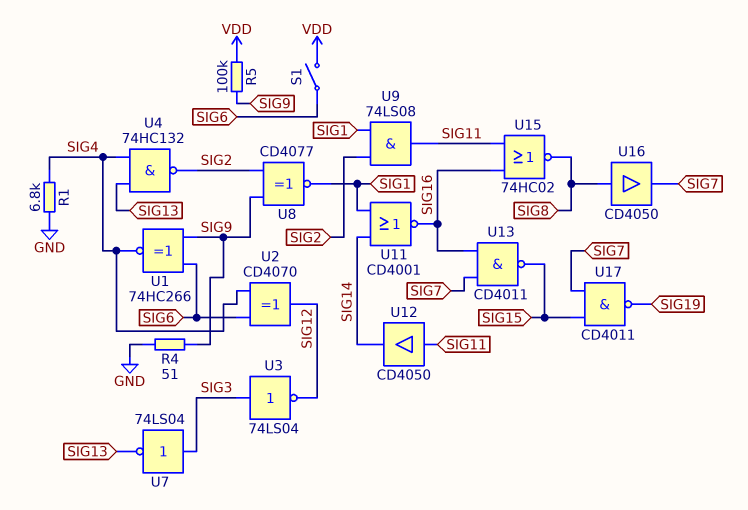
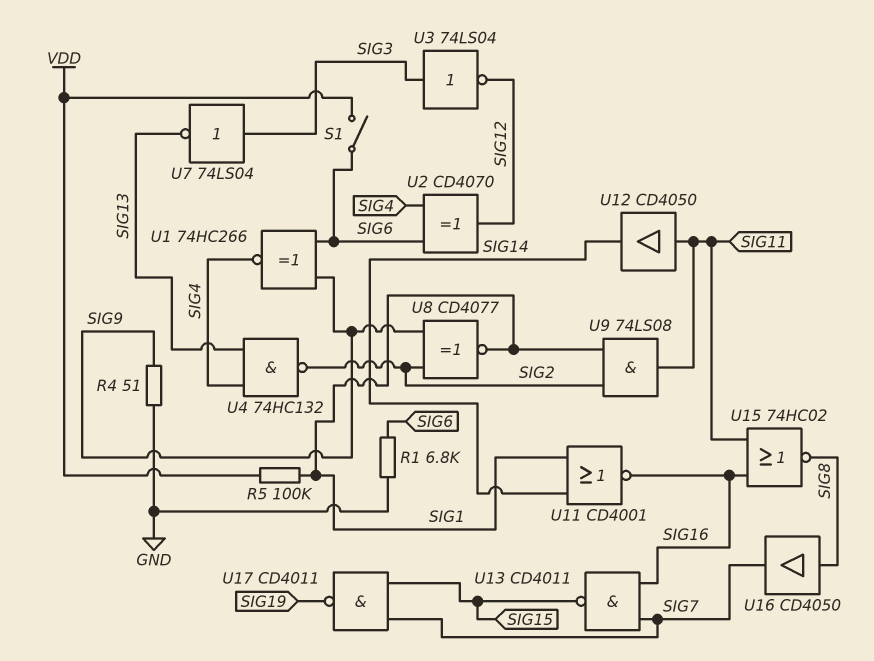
R1: 6.8k (GND, SIG4) -> 6.8k (GND, SIG6)
R5: 100k (SIG9, VDD) -> 100k (SIG1, VDD)

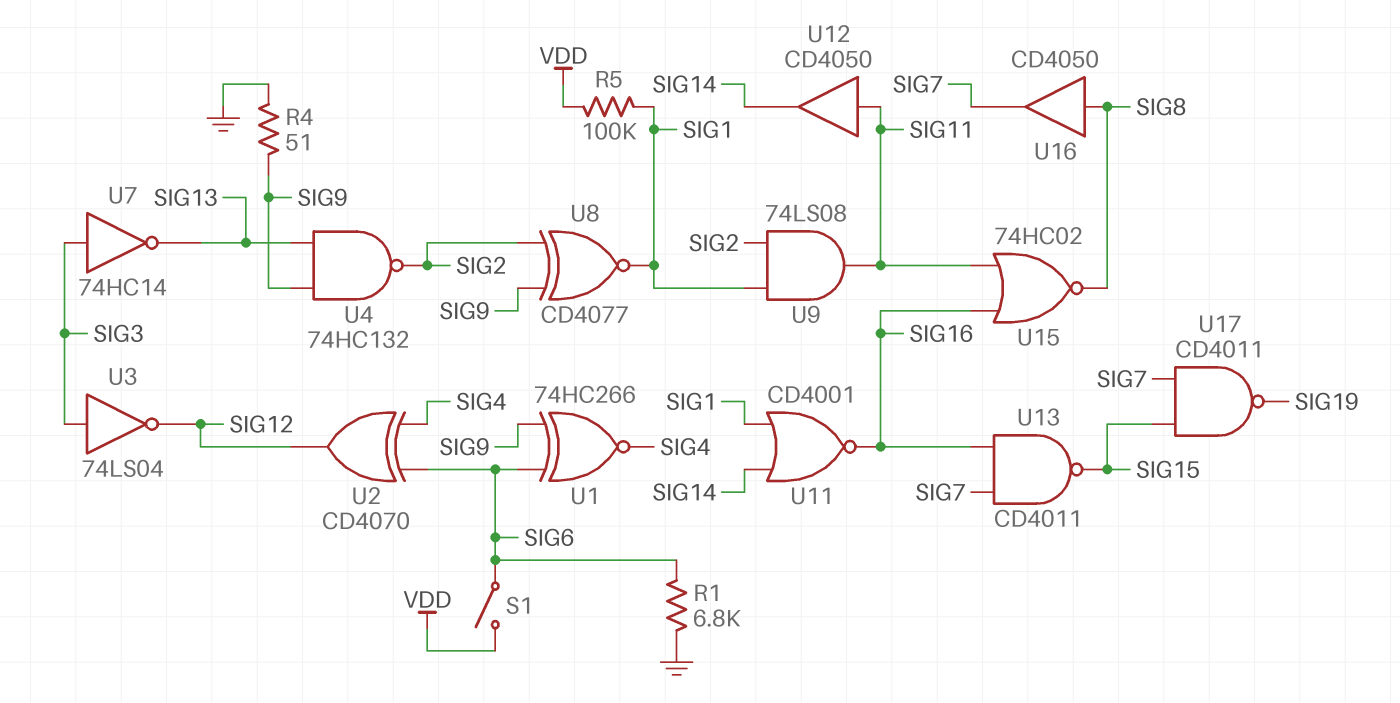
U4: NAND 74HC132 (in SIG4, in SIG13, out SIG2) -> NAND 74HC132 (in SIG9, in SIG13, out SIG2)
U7: NOT 74LS04 (in SIG3, out SIG13) -> NOT 74HC14 (in SIG3, out SIG13)

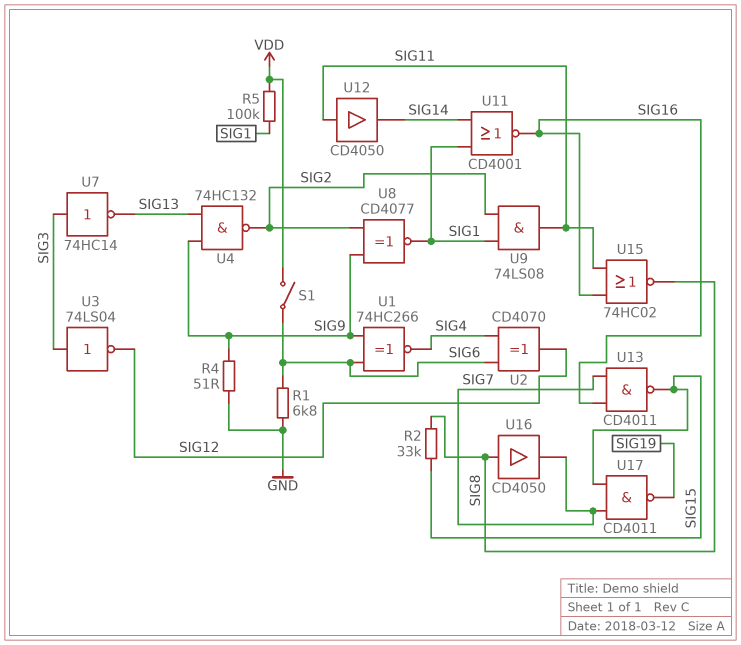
R2: none -> 33k (SIG8, SIG15)

